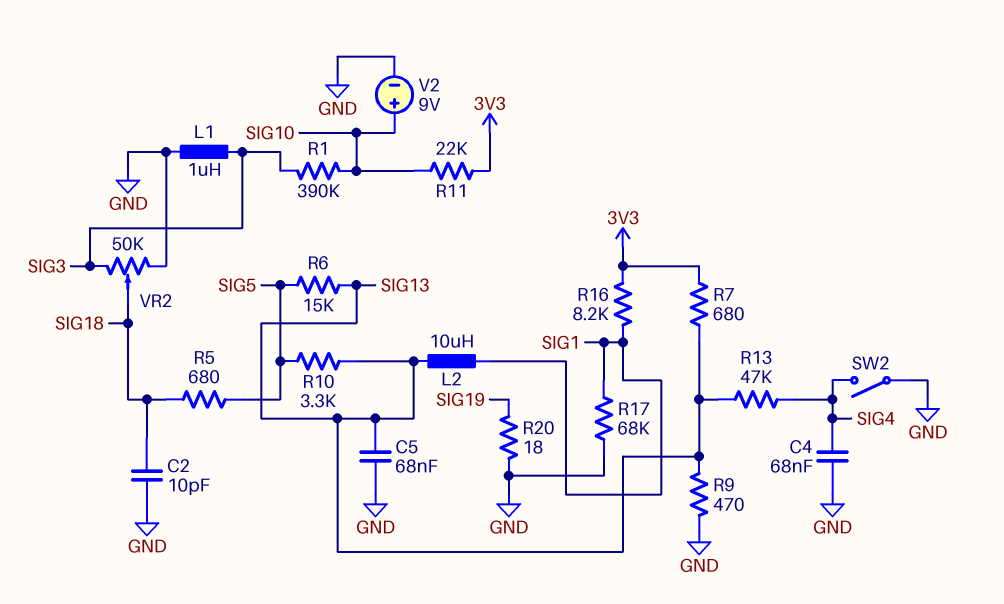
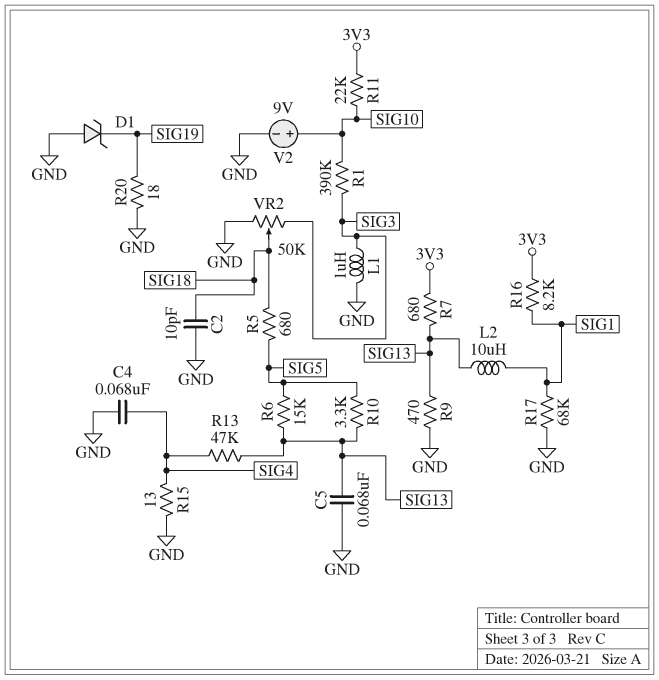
D1: none -> zener (A GND, K SIG19)
R15: none -> 13 (GND, SIG4)
SW2: switch (GND, SIG4) -> none

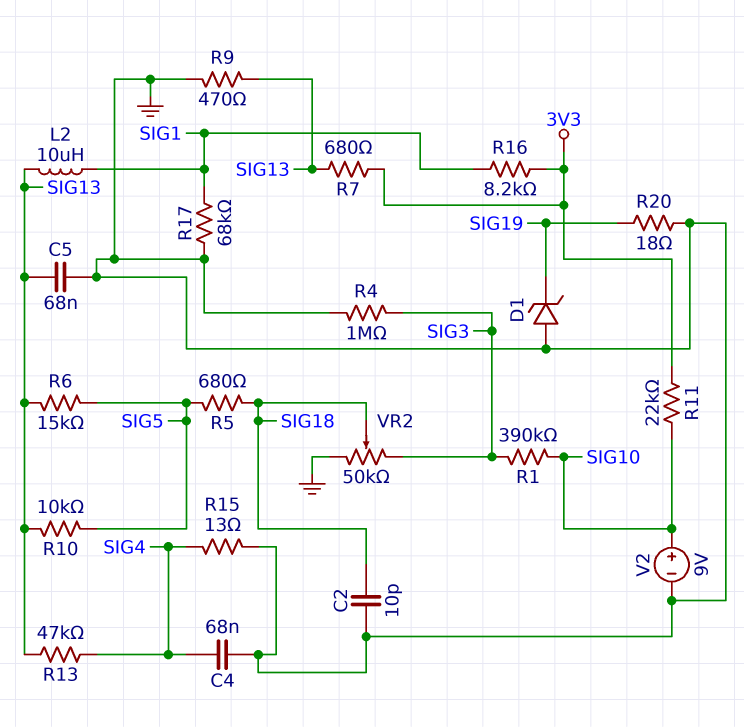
L1: 1uH (GND, SIG3) -> none
R4: none -> 1M (GND, SIG3)
R10: 3.3k (SIG5, SIG13) -> 10k (SIG5, SIG13)

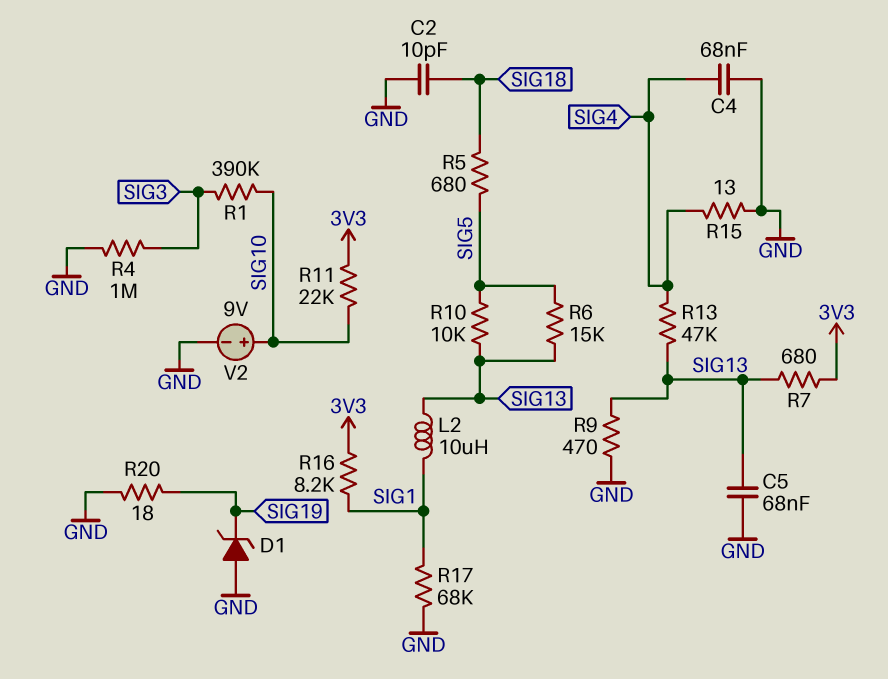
VR2: 50k (GND, SIG3, wiper SIG18) -> none

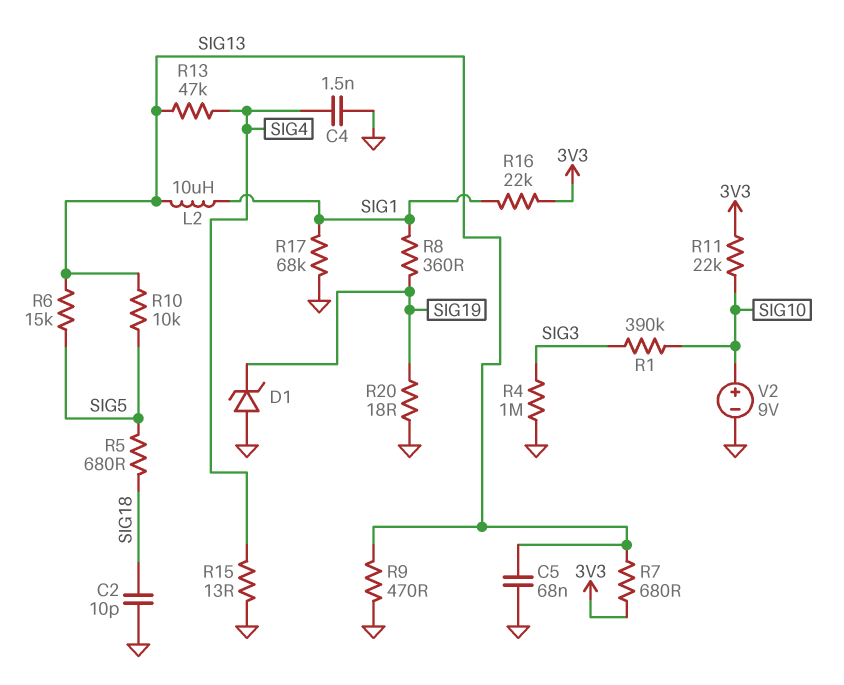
C4: 68nF (GND, SIG4) -> 1.5nF (GND, SIG4)
R8: none -> 360 (SIG1, SIG19)
R16: 8.2k (3V3, SIG1) -> 22k (3V3, SIG1)

